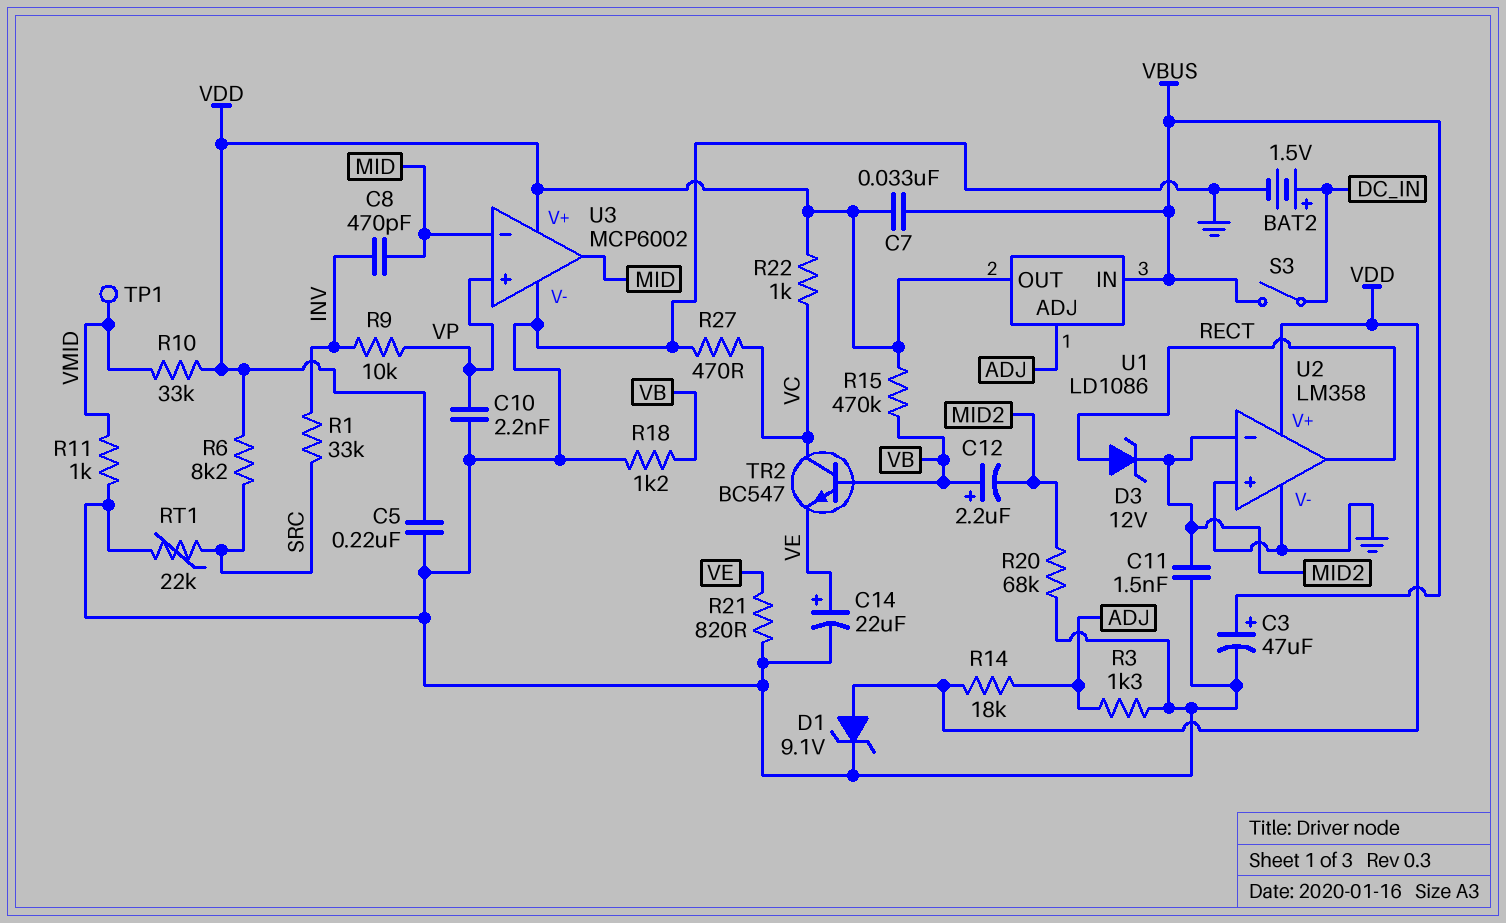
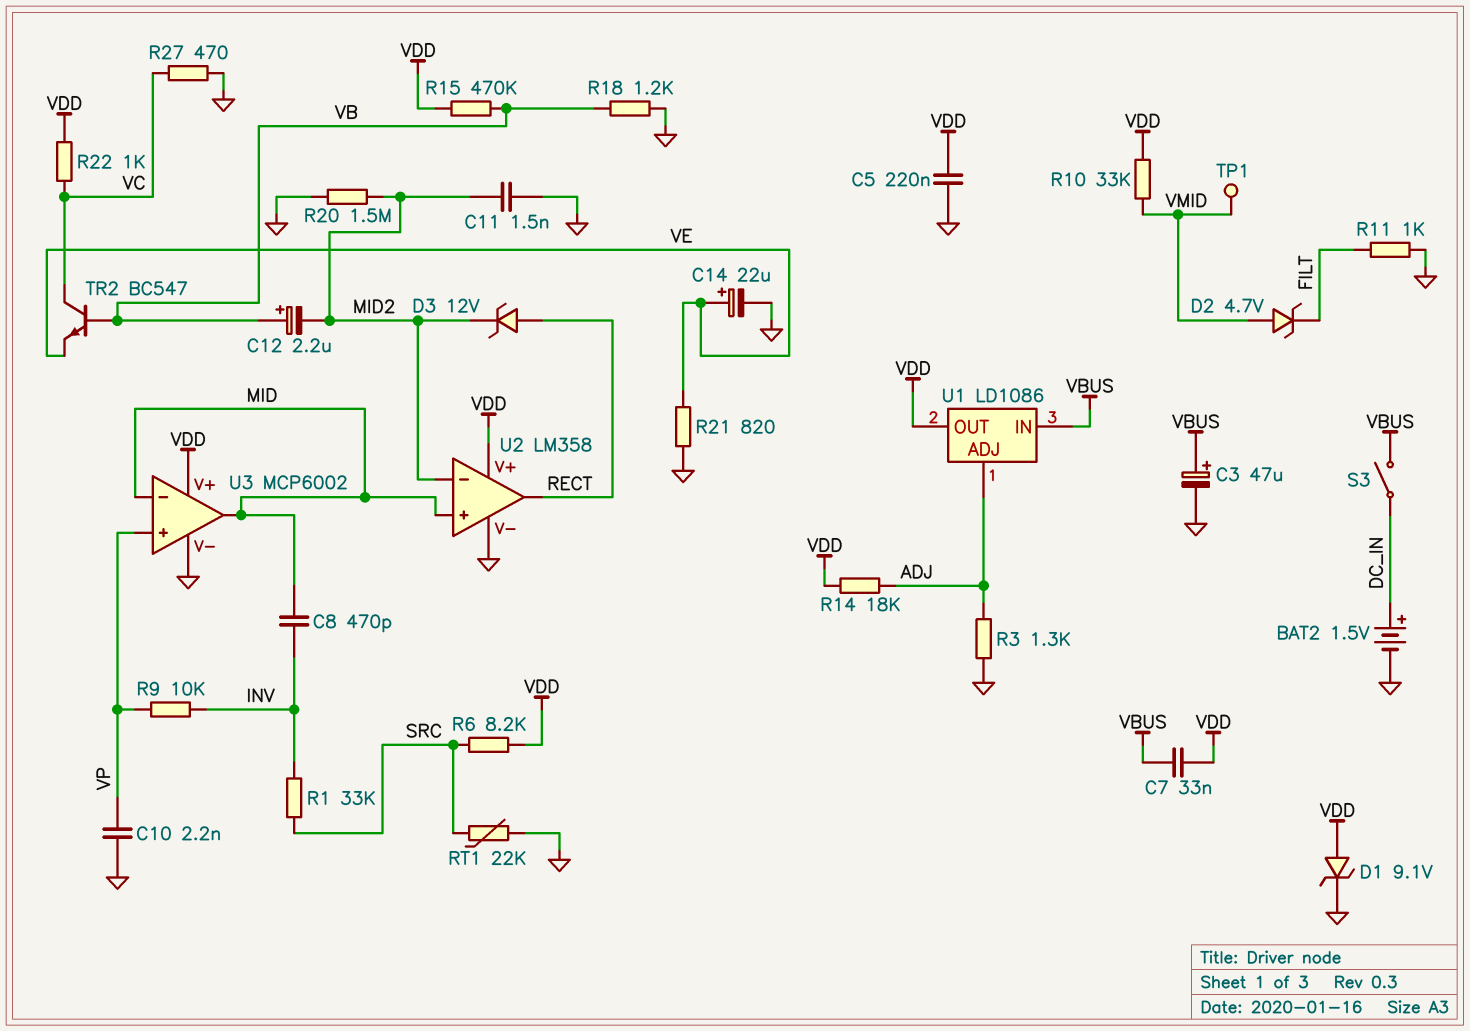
D2: none -> zener 4.7V (A VMID, K FILT)
R11: 1k (GND, VMID) -> 1k (FILT, GND)
R20: 68k (GND, MID2) -> 1.5M (GND, MID2)
U2 pin in+: GND -> MID

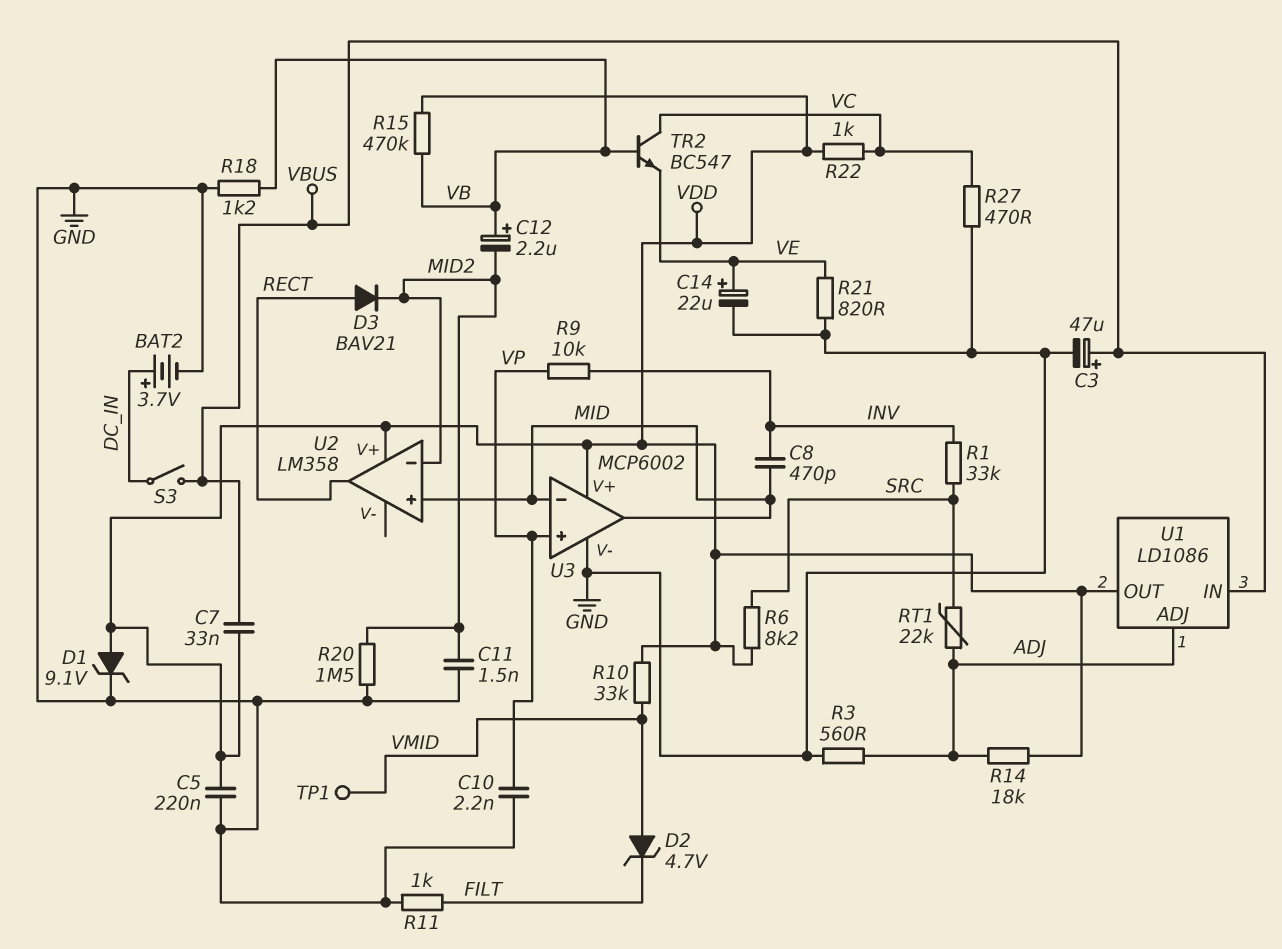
BAT2: 1.5V (plus DC_IN, minus GND) -> 3.7V (plus DC_IN, minus GND)
D3: zener 12V (A RECT, K MID2) -> diode BAV21 (A RECT, K MID2)
R3: 1.3k (ADJ, GND) -> 560 (ADJ, GND)
RT1: 22k (GND, SRC) -> 22k (ADJ, SRC)
U2 pin V-: GND -> none

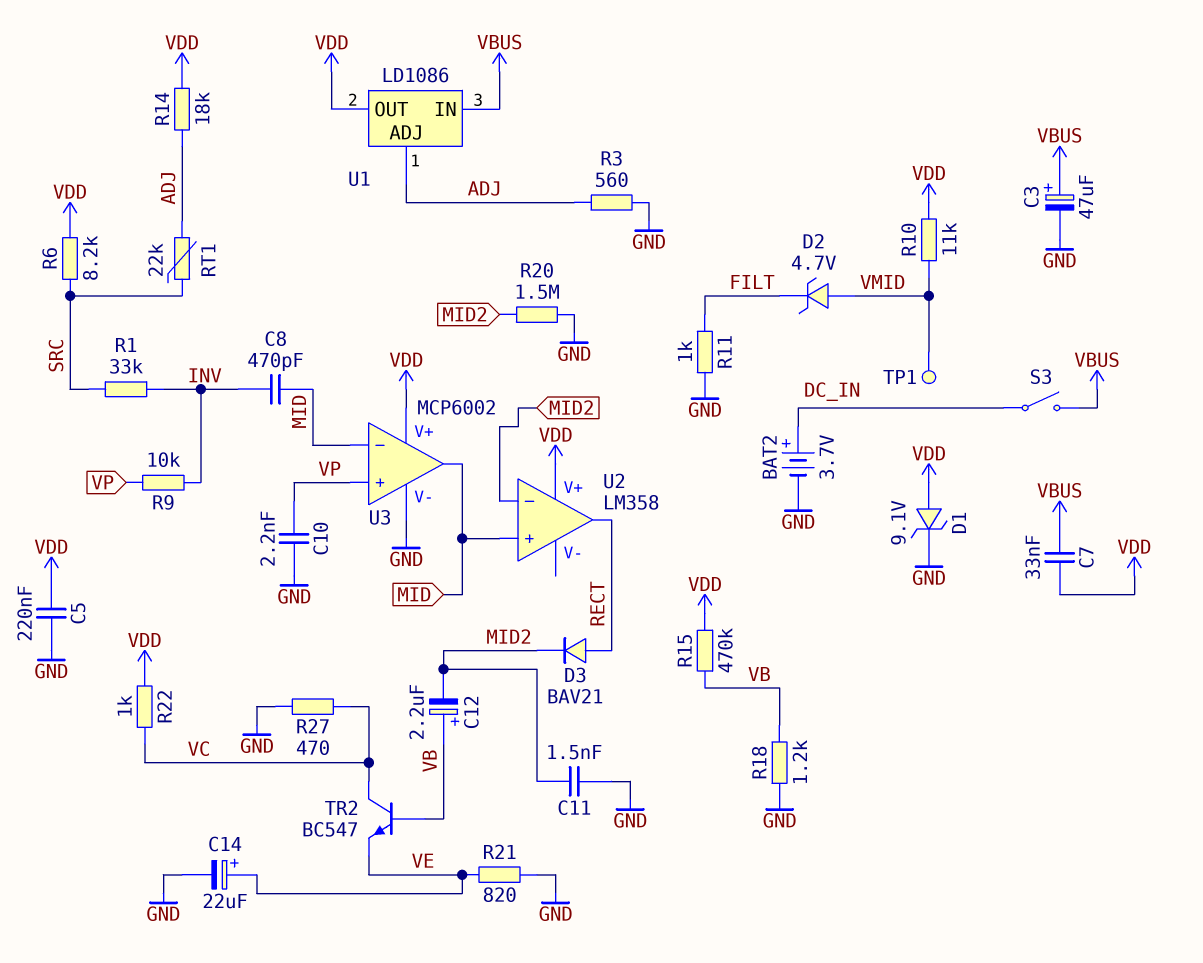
R10: 33k (VDD, VMID) -> 11k (VDD, VMID)

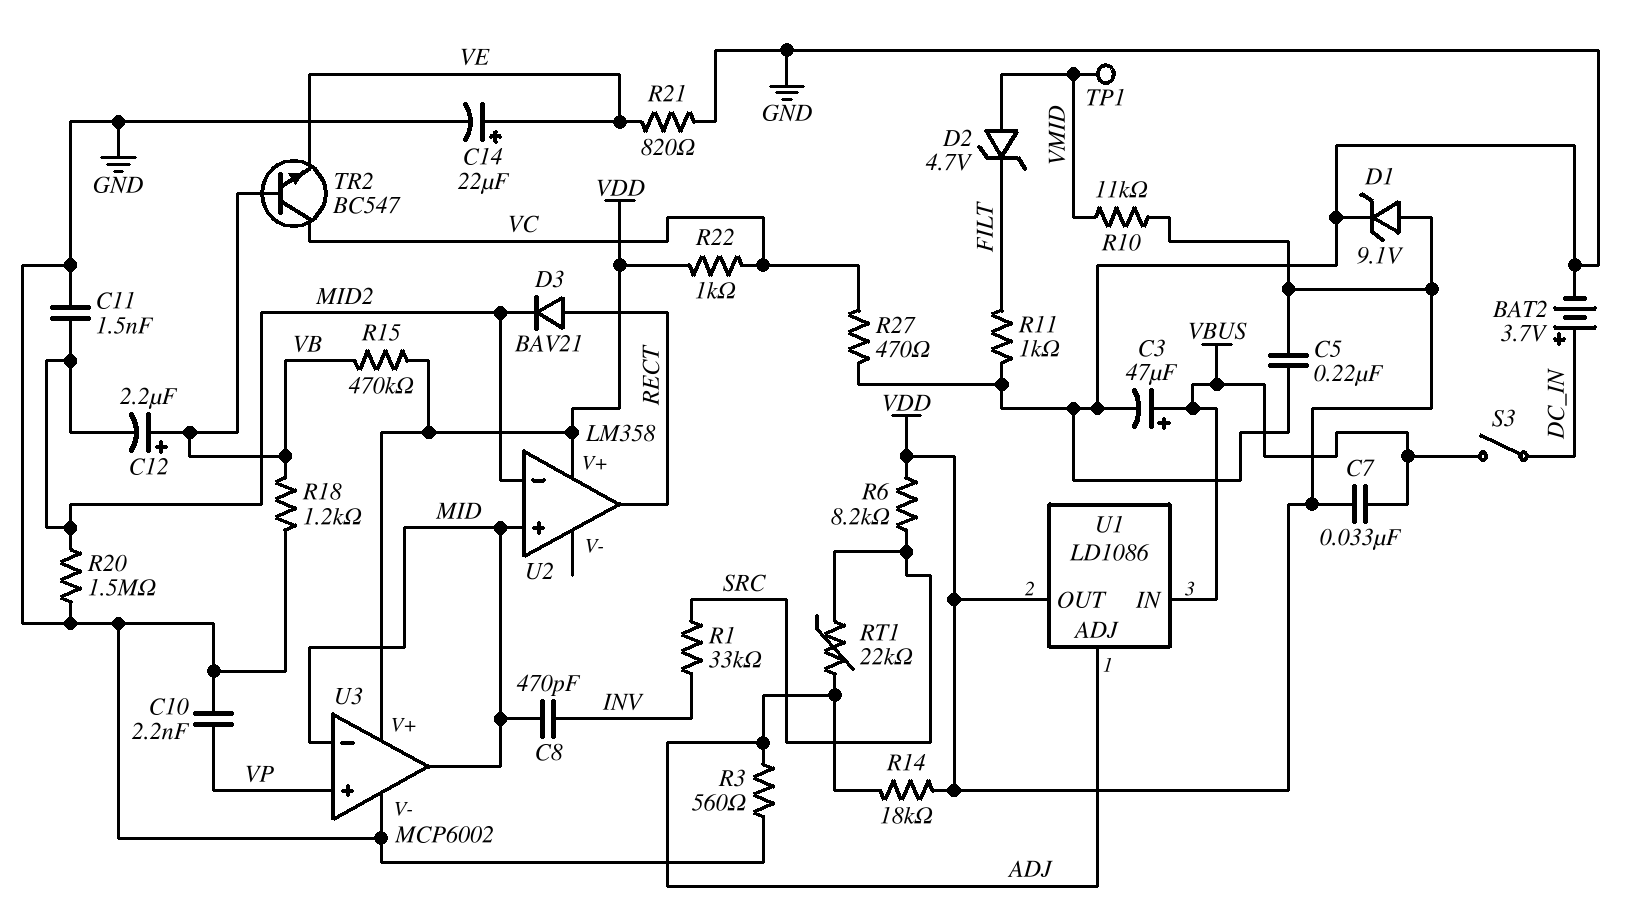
R9: 10k (INV, VP) -> none

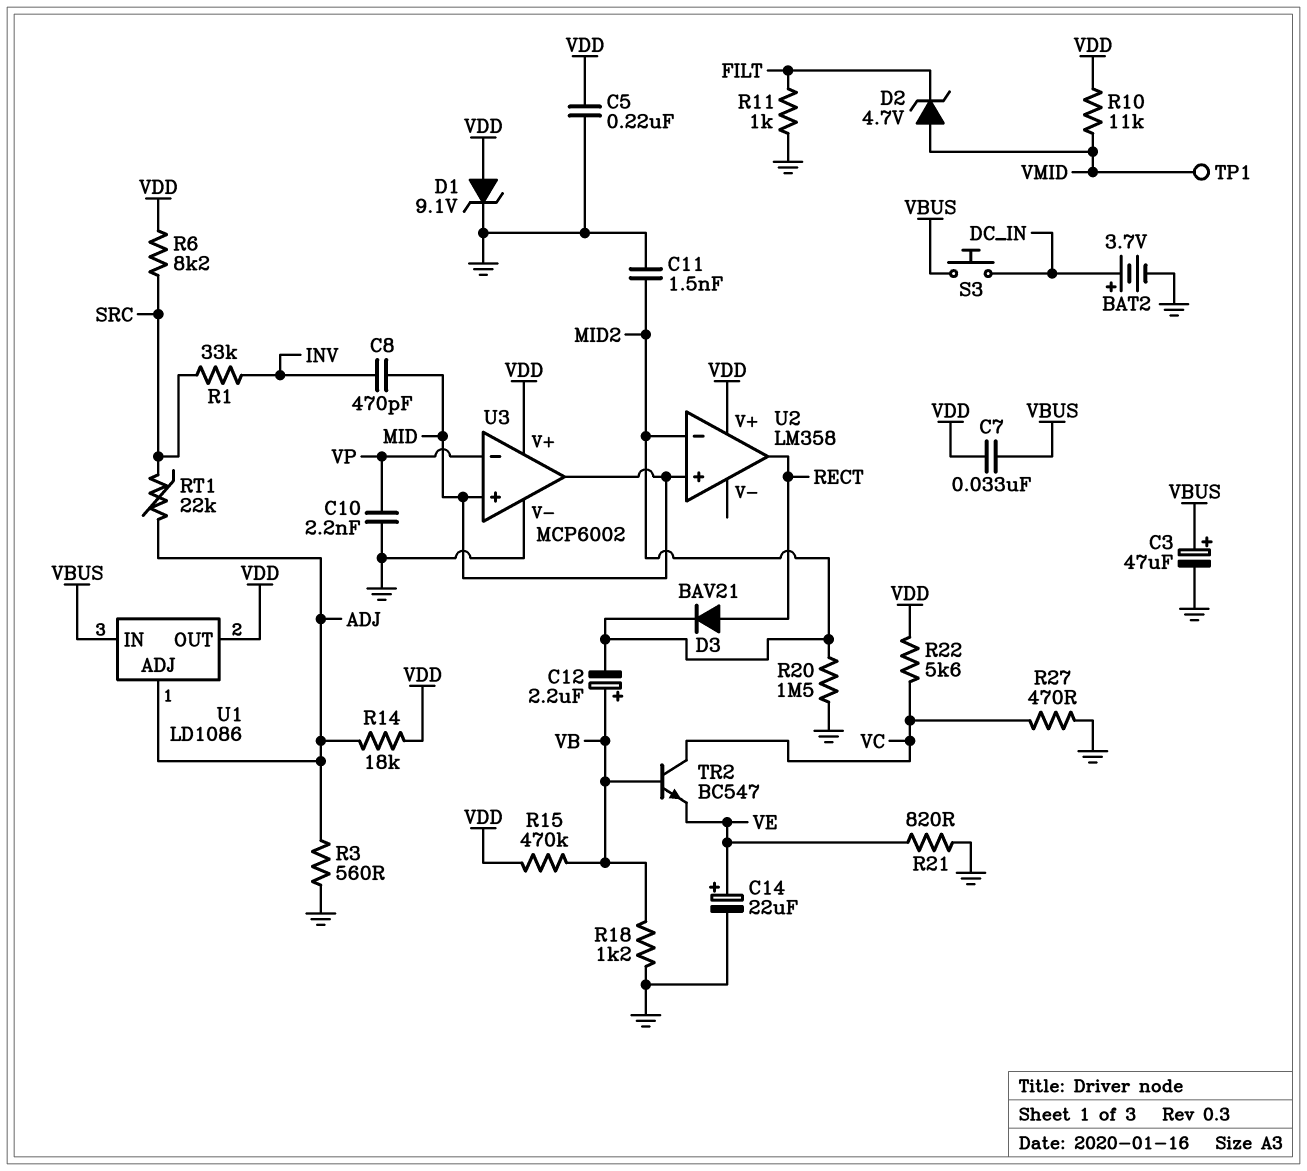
R22: 1k (VC, VDD) -> 5.6k (VC, VDD)
S3: switch (DC_IN, VBUS) -> button (DC_IN, VBUS)
U3 pin in+: VP -> MID
U3 pin in-: MID -> VP

